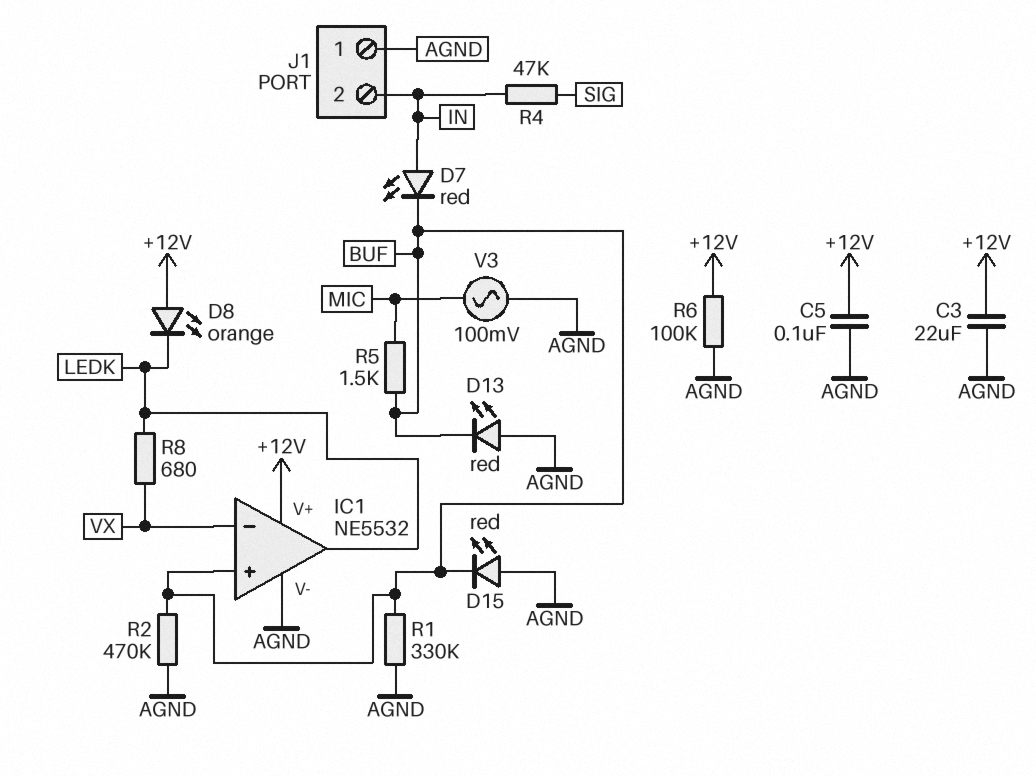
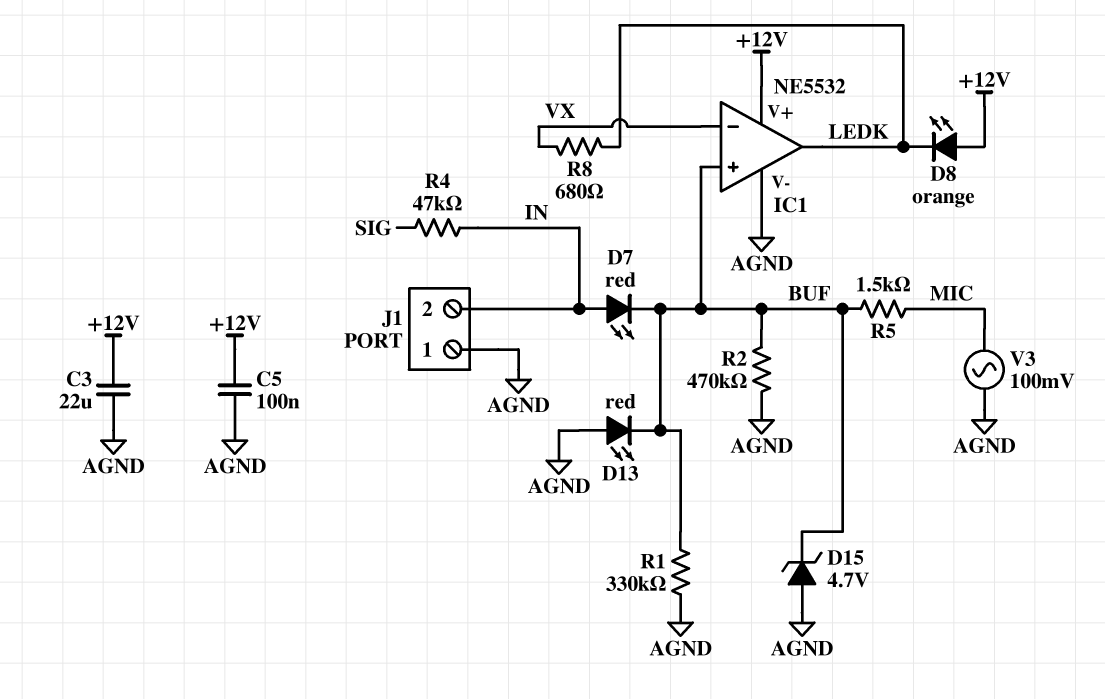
D15: LED red (A AGND, K BUF) -> zener 4.7V (A AGND, K BUF)
R6: 100k (+12V, AGND) -> none

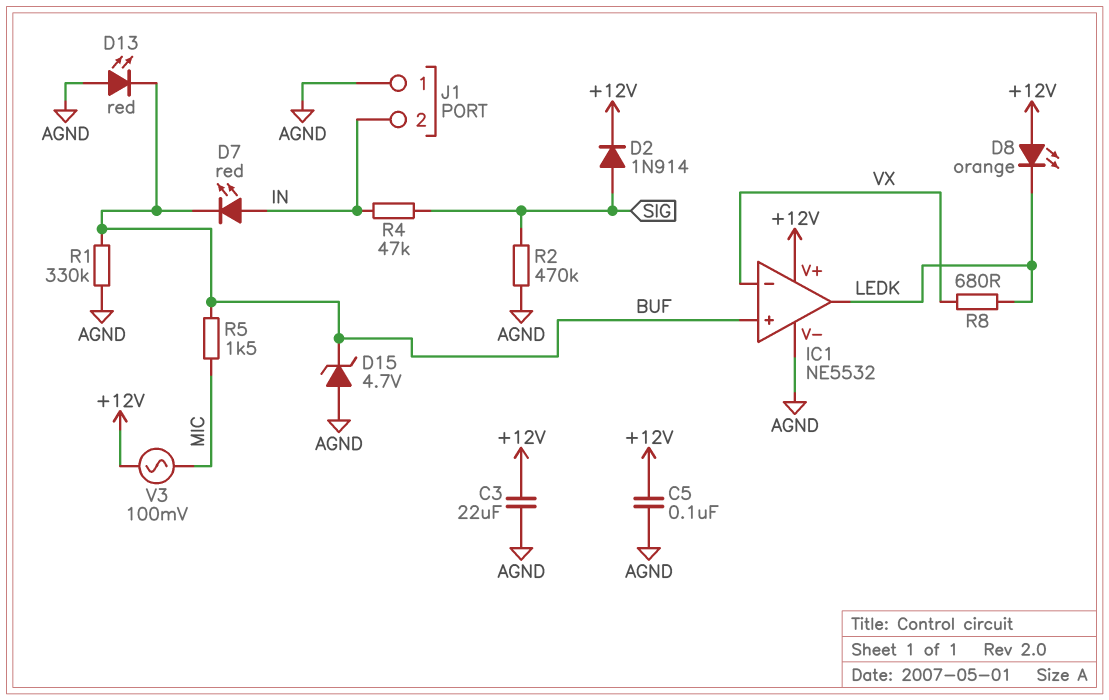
D2: none -> diode 1N914 (A SIG, K +12V)
R2: 470k (AGND, BUF) -> 470k (AGND, SIG)
V3: AC 100mV (AGND, MIC) -> AC 100mV (+12V, MIC)

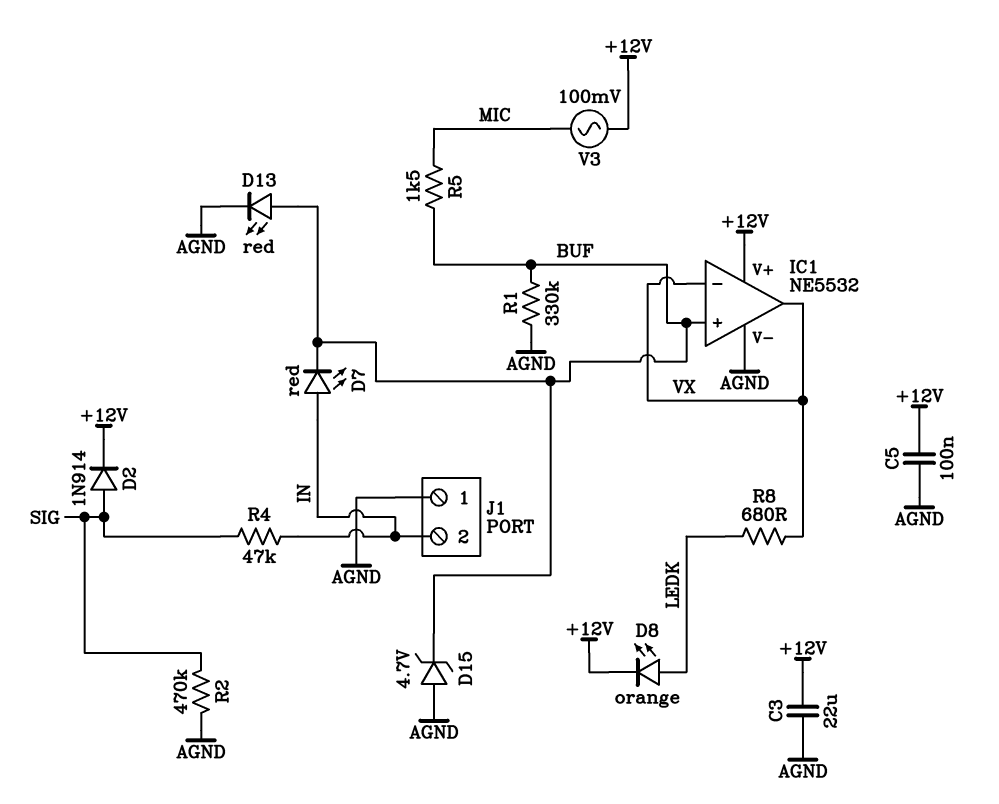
D8: LED orange (A +12V, K LEDK) -> LED orange (A LEDK, K +12V)
D13: LED red (A AGND, K BUF) -> LED red (A BUF, K AGND)
IC1 pin out: LEDK -> VX

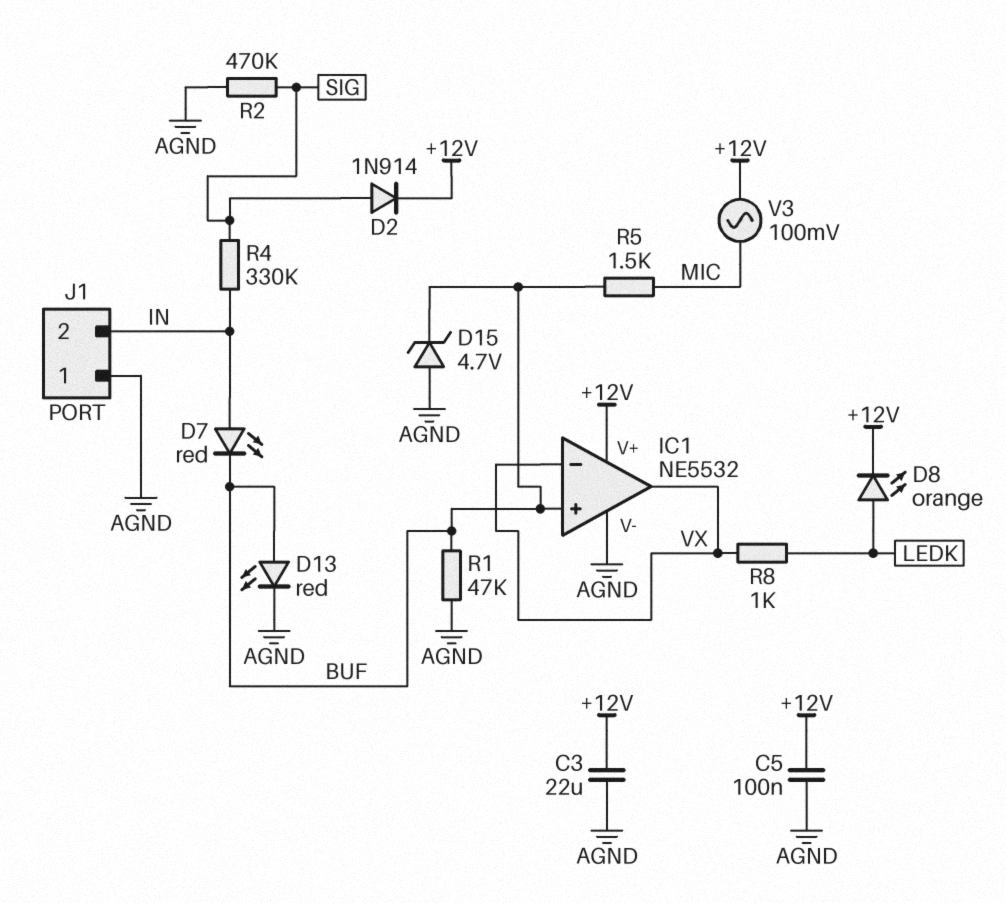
R1: 330k (AGND, BUF) -> 47k (AGND, BUF)
R4: 47k (IN, SIG) -> 330k (IN, SIG)
R8: 680 (LEDK, VX) -> 1k (LEDK, VX)

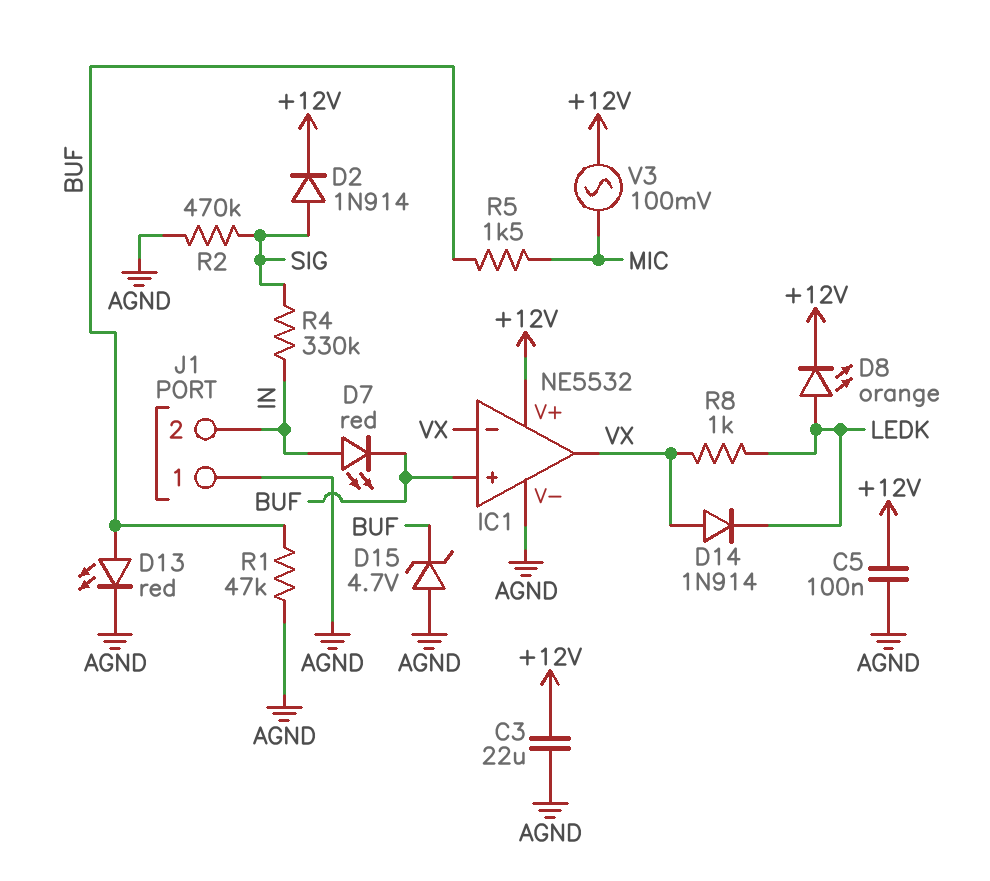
D14: none -> diode 1N914 (A VX, K LEDK)

